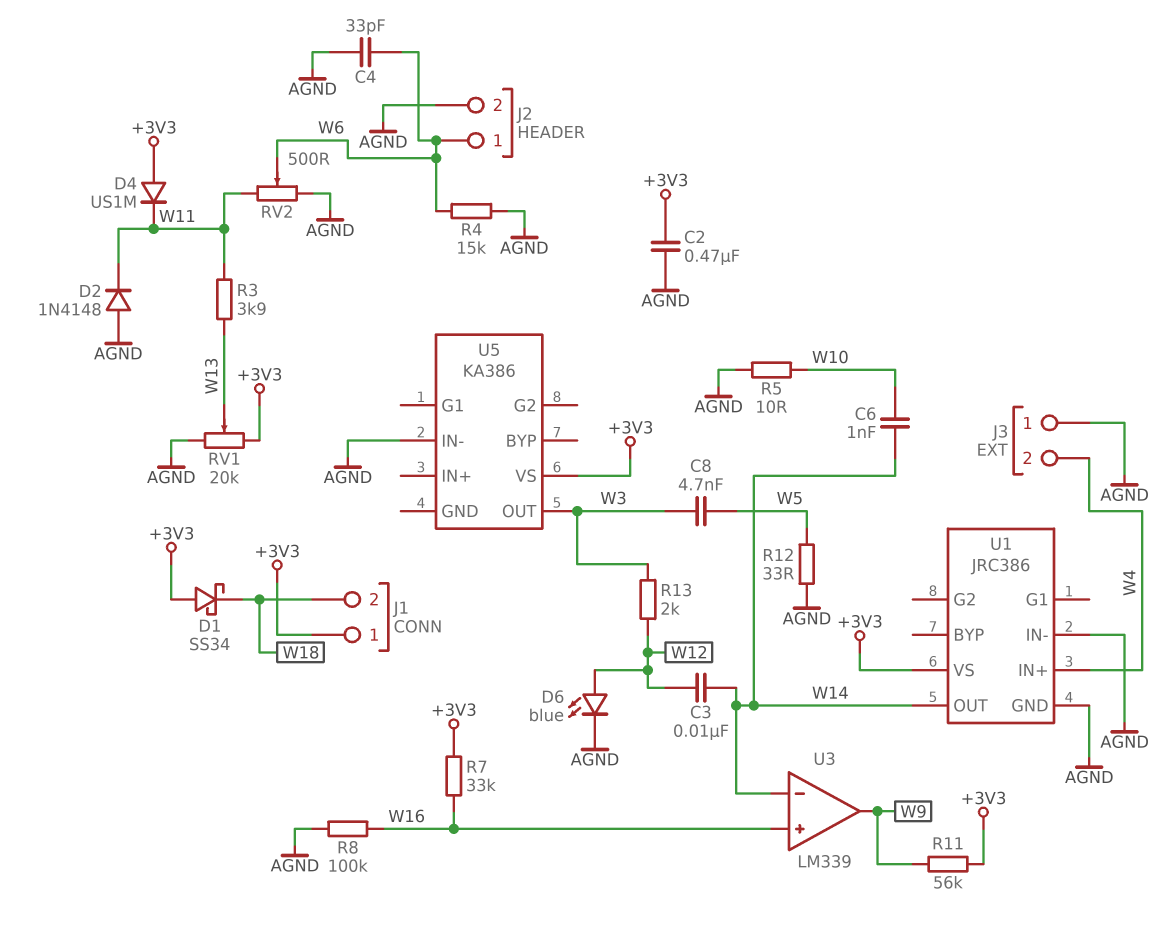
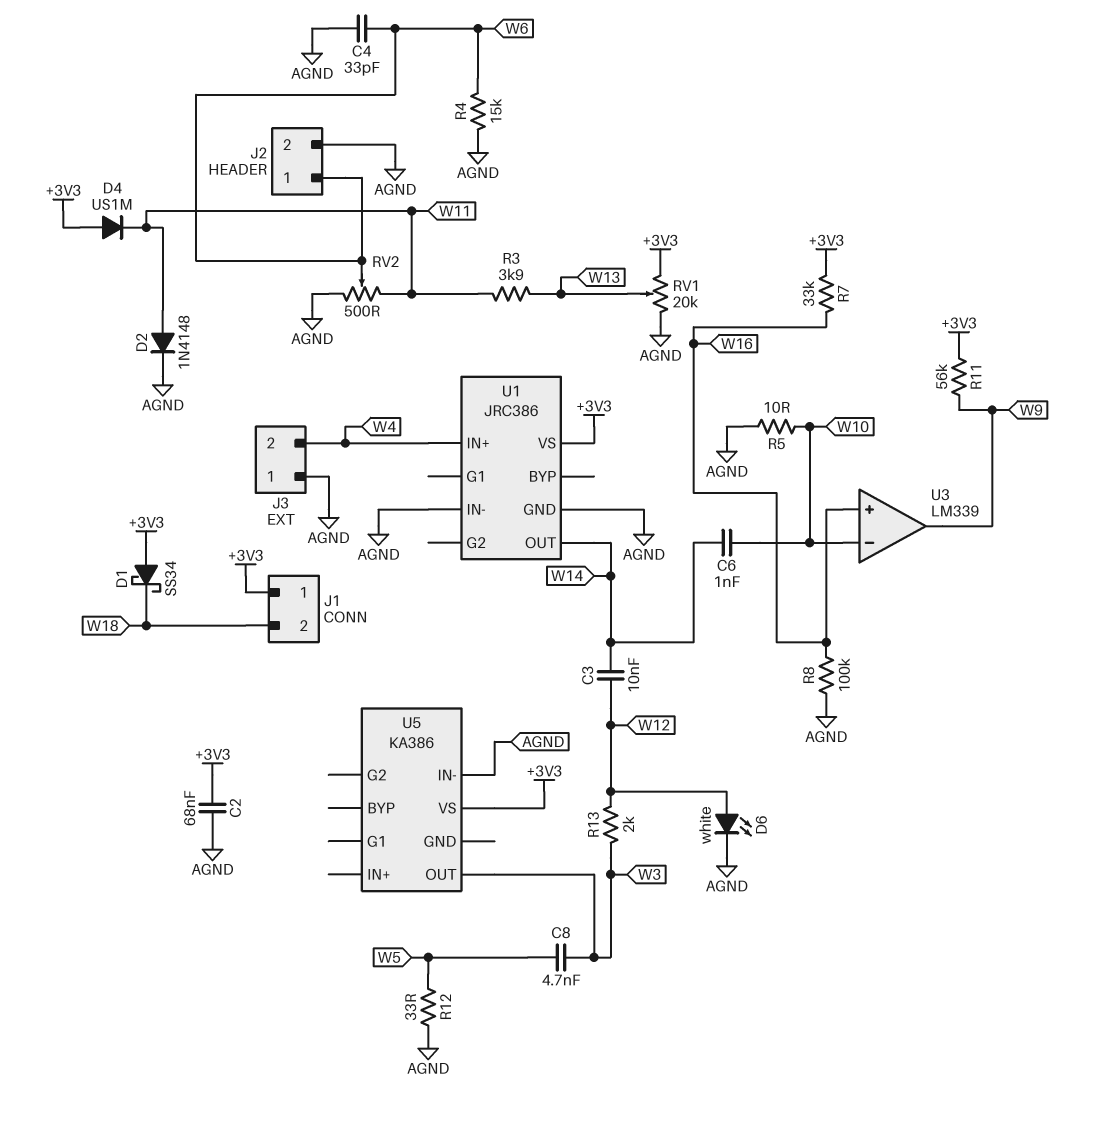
C2: 470nF (+3V3, AGND) -> 68nF (+3V3, AGND)
D2: diode 1N4148 (A AGND, K W11) -> diode 1N4148 (A W11, K AGND)
D6: LED blue (A W12, K AGND) -> LED white (A W12, K AGND)
U3 pin in-: W14 -> W10

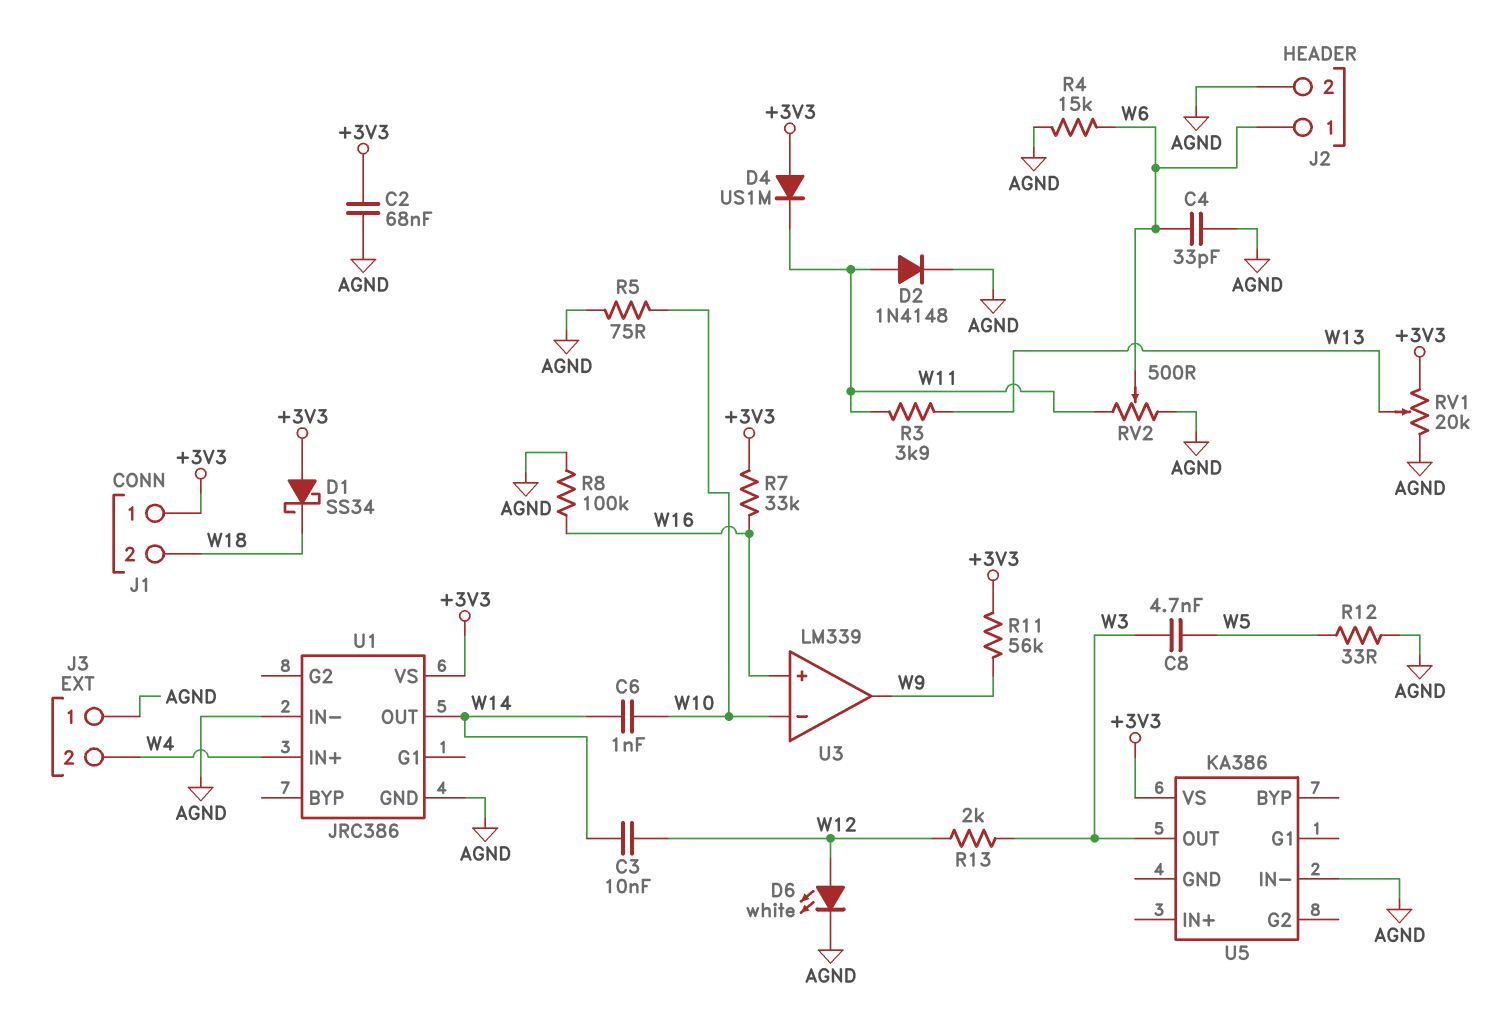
R5: 10 (AGND, W10) -> 75 (AGND, W10)

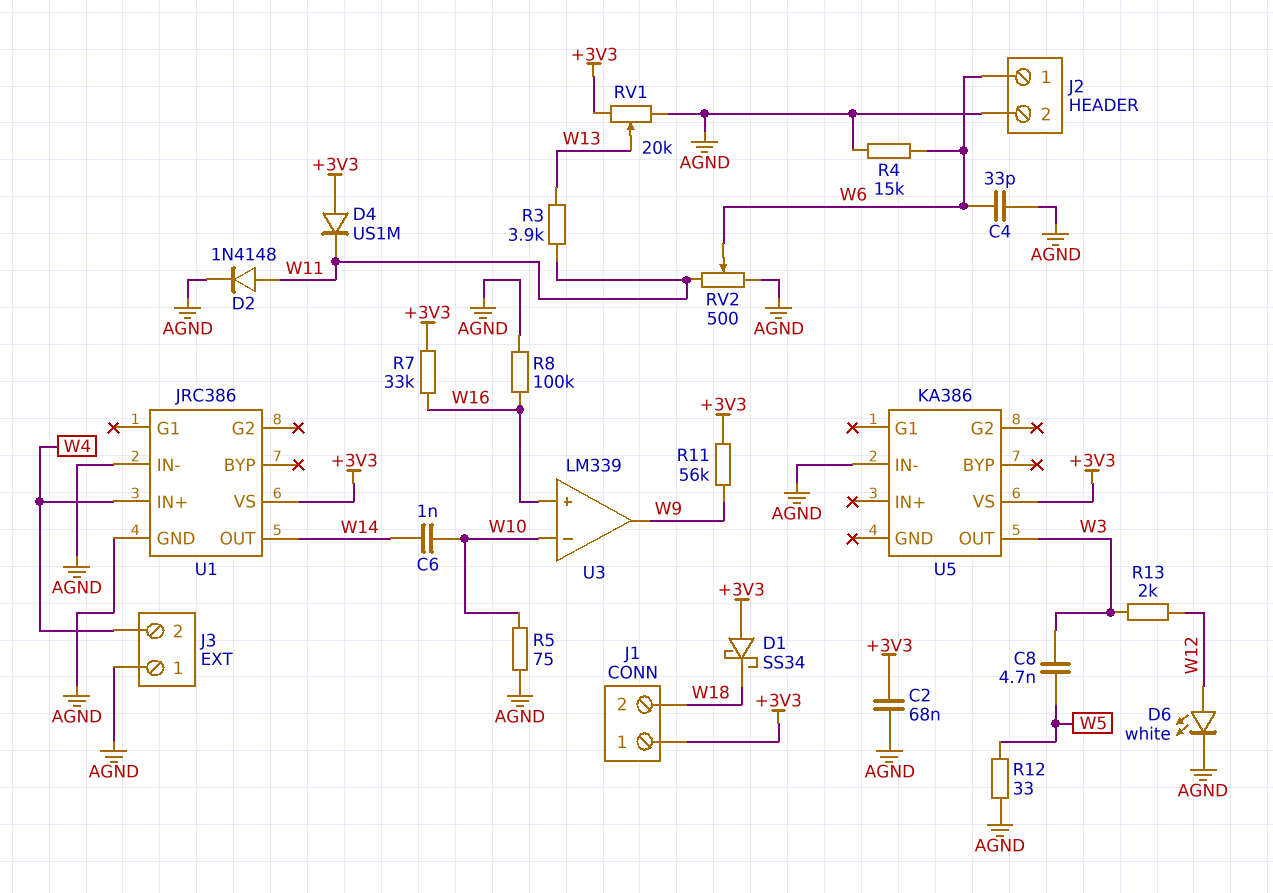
C3: 10nF (W12, W14) -> none

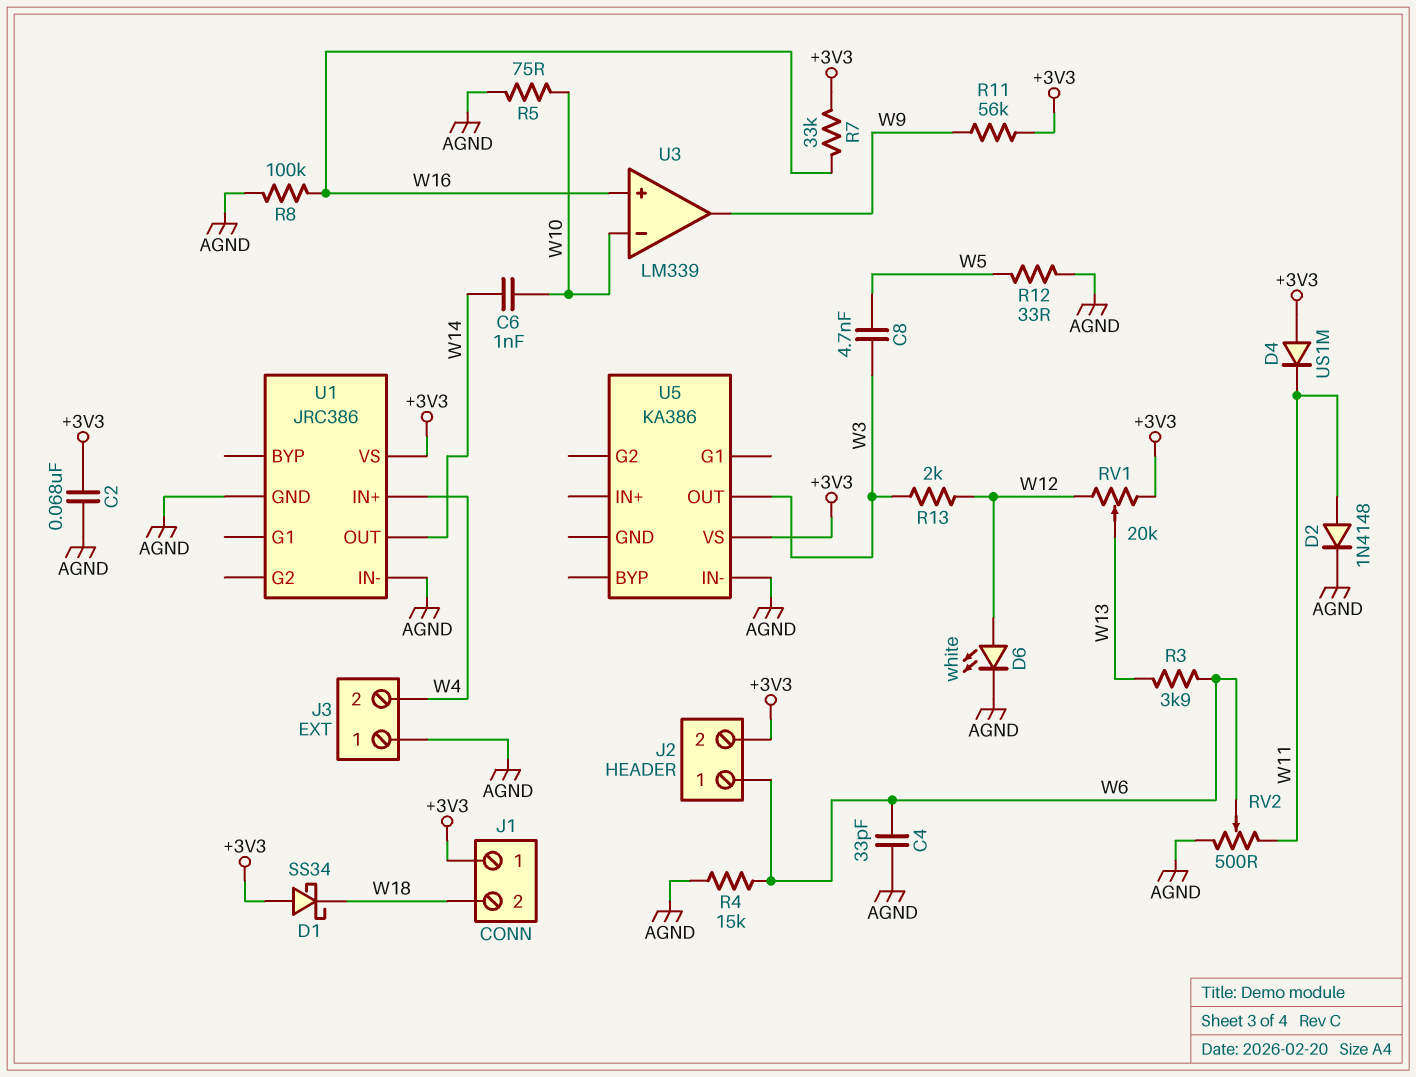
J2 pin 2: AGND -> +3V3
R3: 3.9k (W11, W13) -> 3.9k (W6, W13)
RV1: 20k (+3V3, AGND, wiper W13) -> 20k (+3V3, W12, wiper W13)

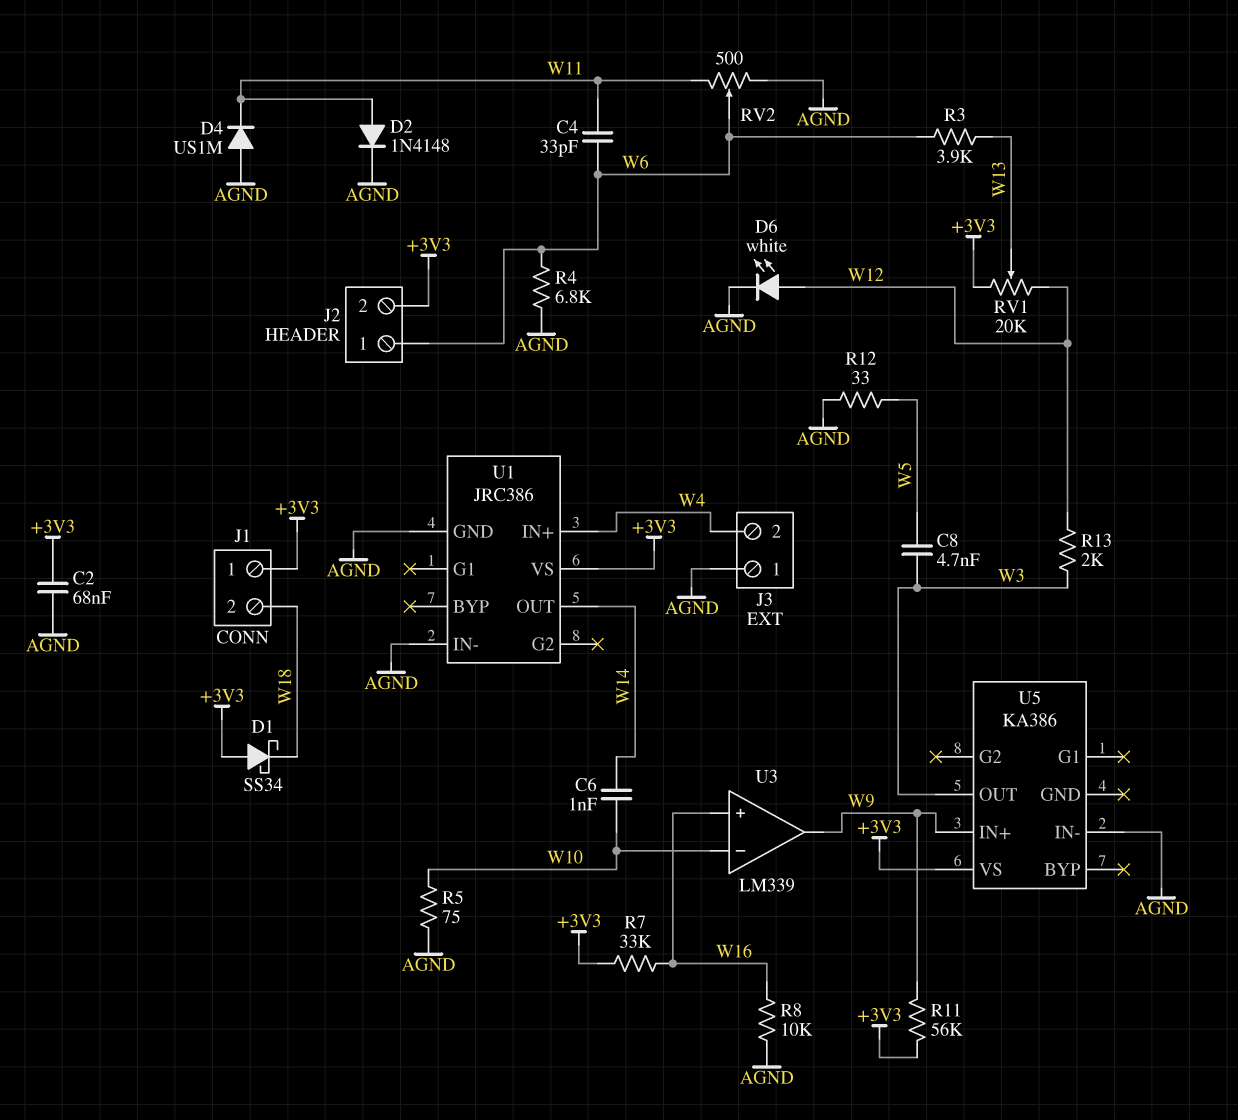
C4: 33pF (AGND, W6) -> 33pF (W6, W11)
D4: diode US1M (A +3V3, K W11) -> diode US1M (A AGND, K W11)
R4: 15k (AGND, W6) -> 6.8k (AGND, W6)
R8: 100k (AGND, W16) -> 10k (AGND, W16)
U5 pin IN+: none -> W9

